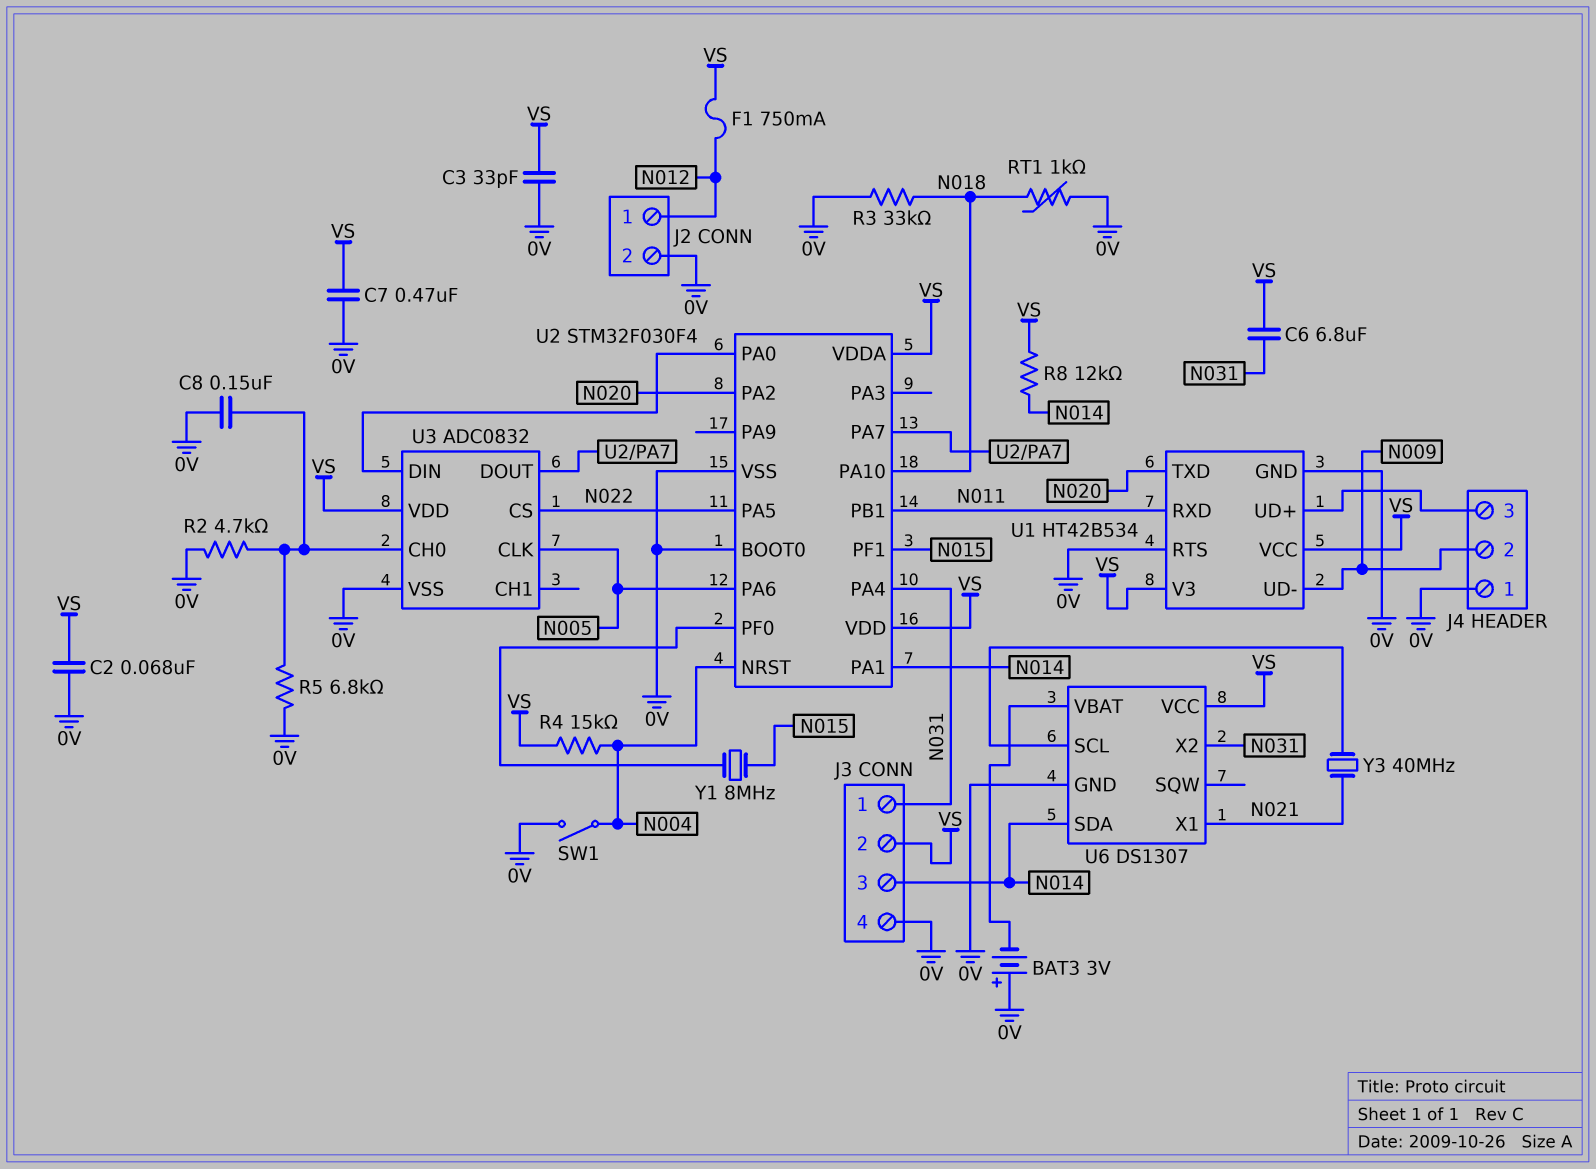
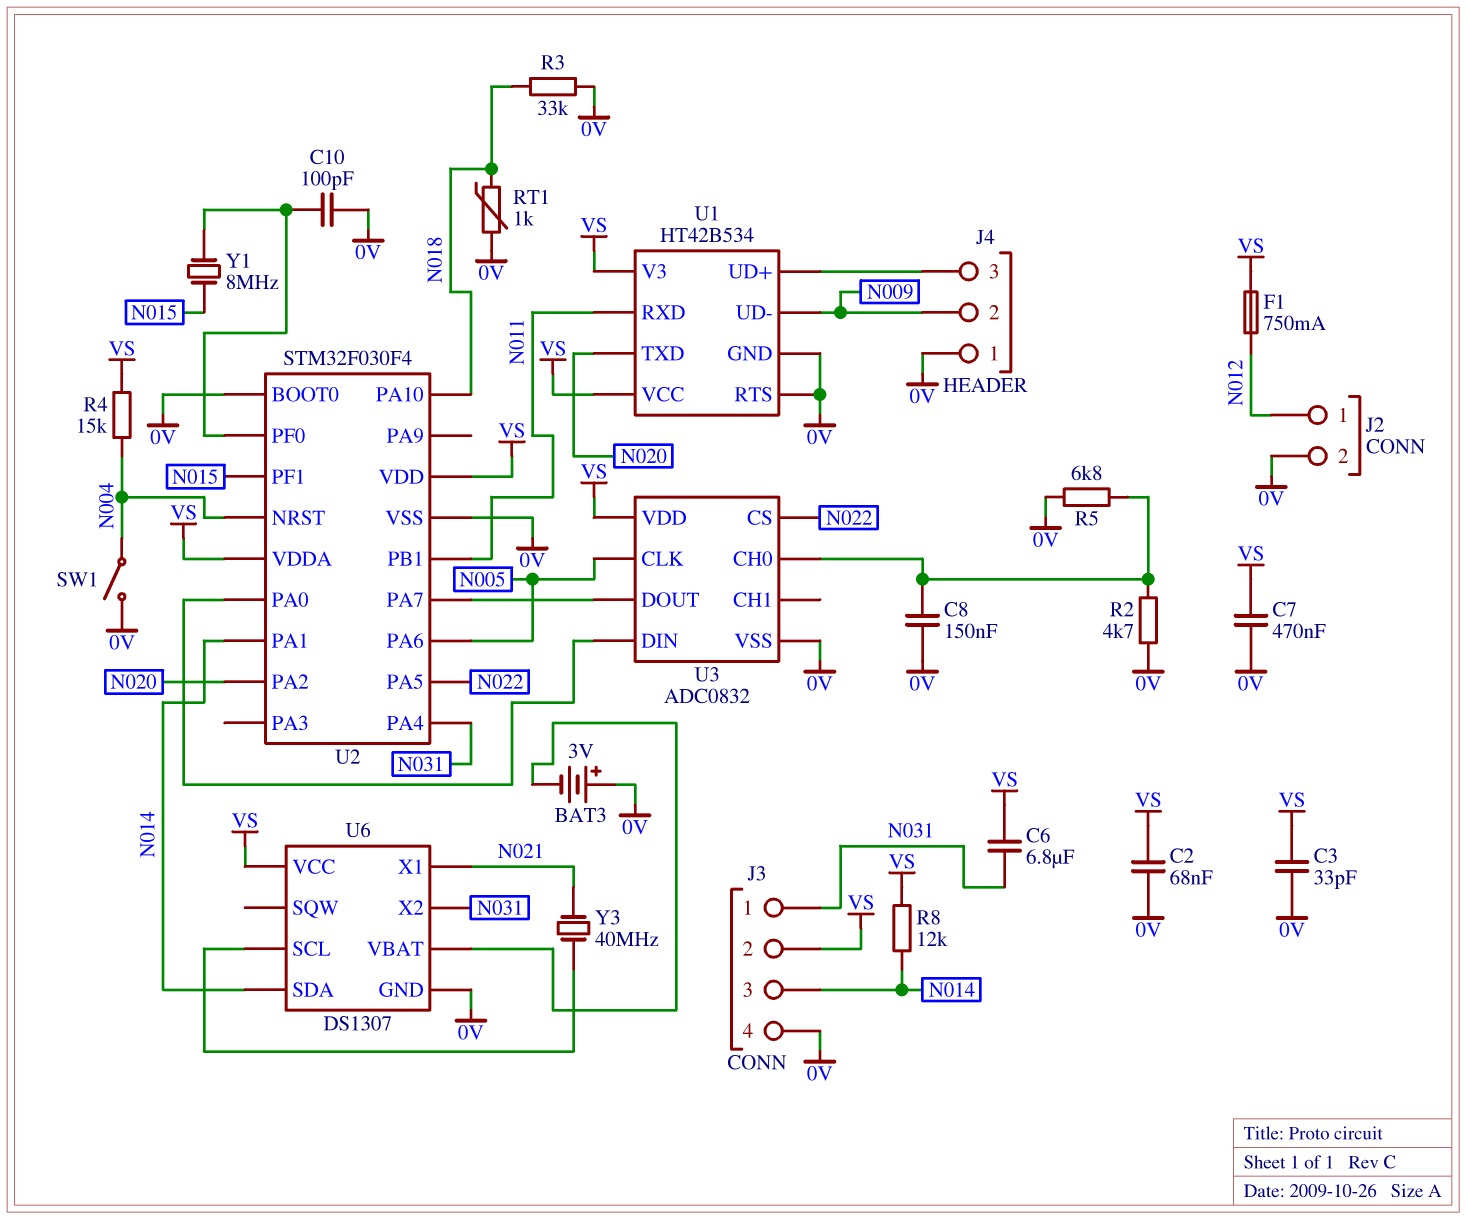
C10: none -> 100pF (0V, U2/PF0)

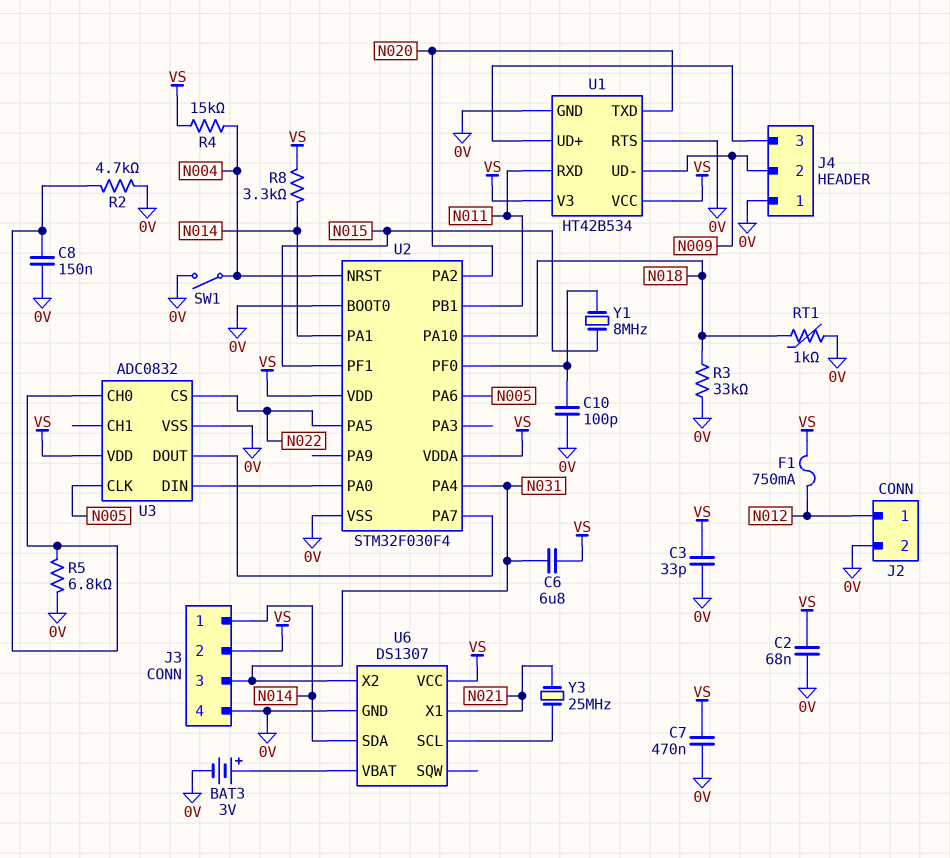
BAT3: 3V (plus 0V, minus U6/VBAT) -> 3V (plus U6/VBAT, minus 0V)
J3 pin 1: N031 -> N014
J3 pin 3: N014 -> N031
R8: 12k (N014, VS) -> 3.3k (N014, VS)
Y3: 40MHz (N021, U6/SCL) -> 25MHz (N021, U6/SCL)

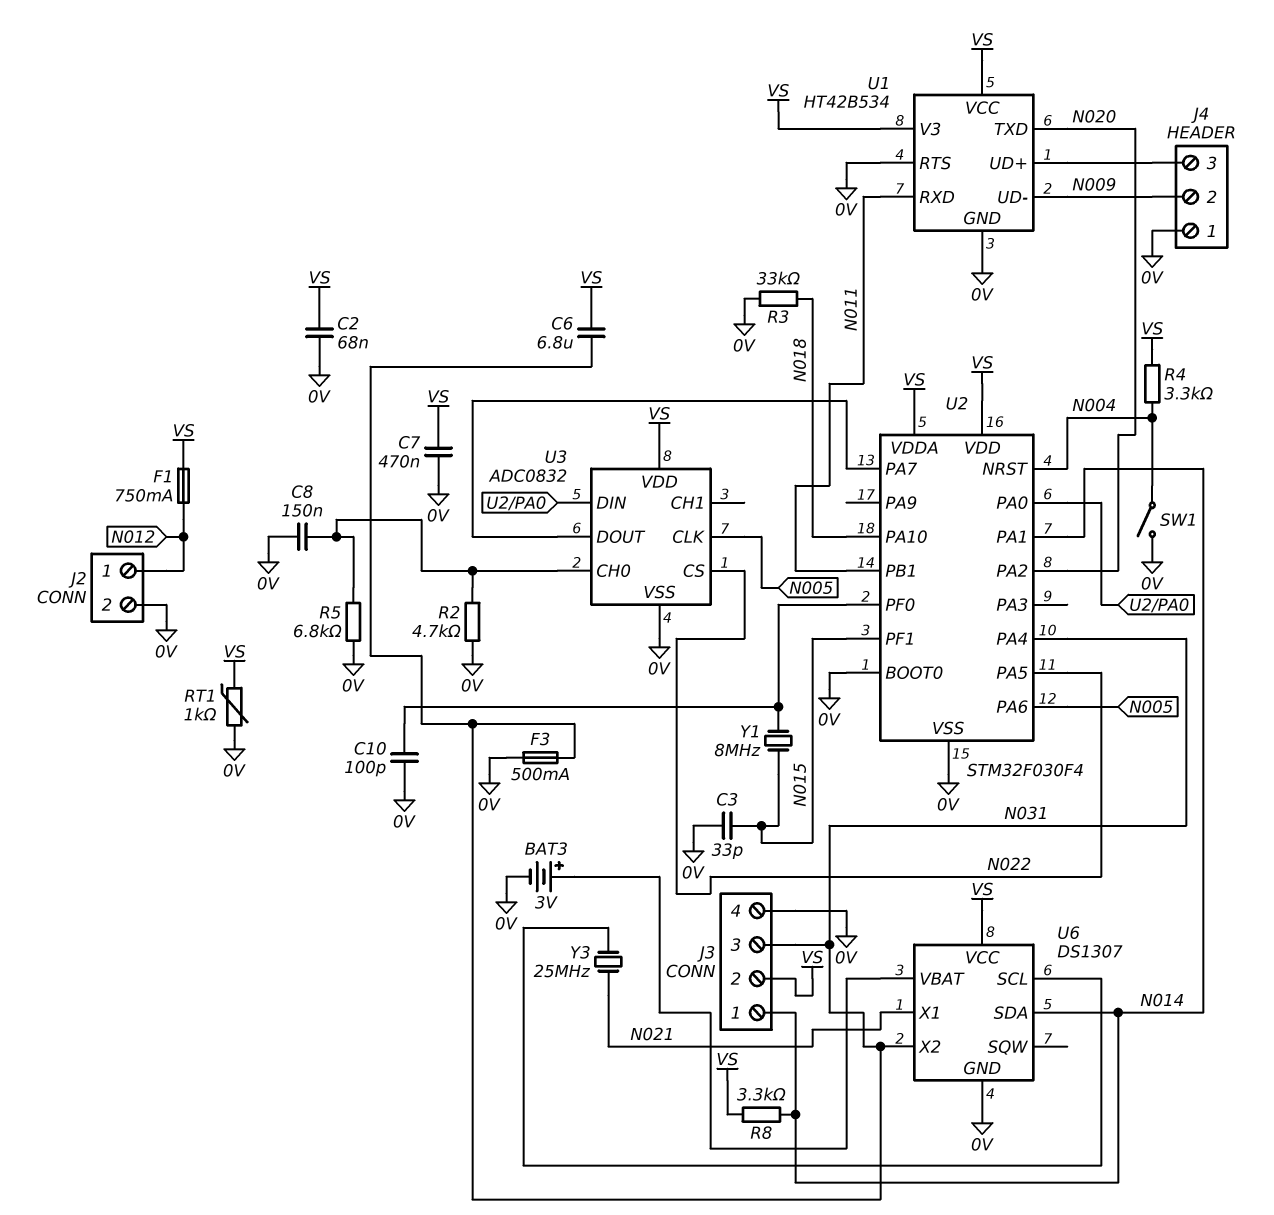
C3: 33pF (0V, VS) -> 33pF (0V, N015)
F3: none -> 500mA (0V, N031)
R4: 15k (N004, VS) -> 3.3k (N004, VS)
RT1: 1k (0V, N018) -> 1k (0V, VS)

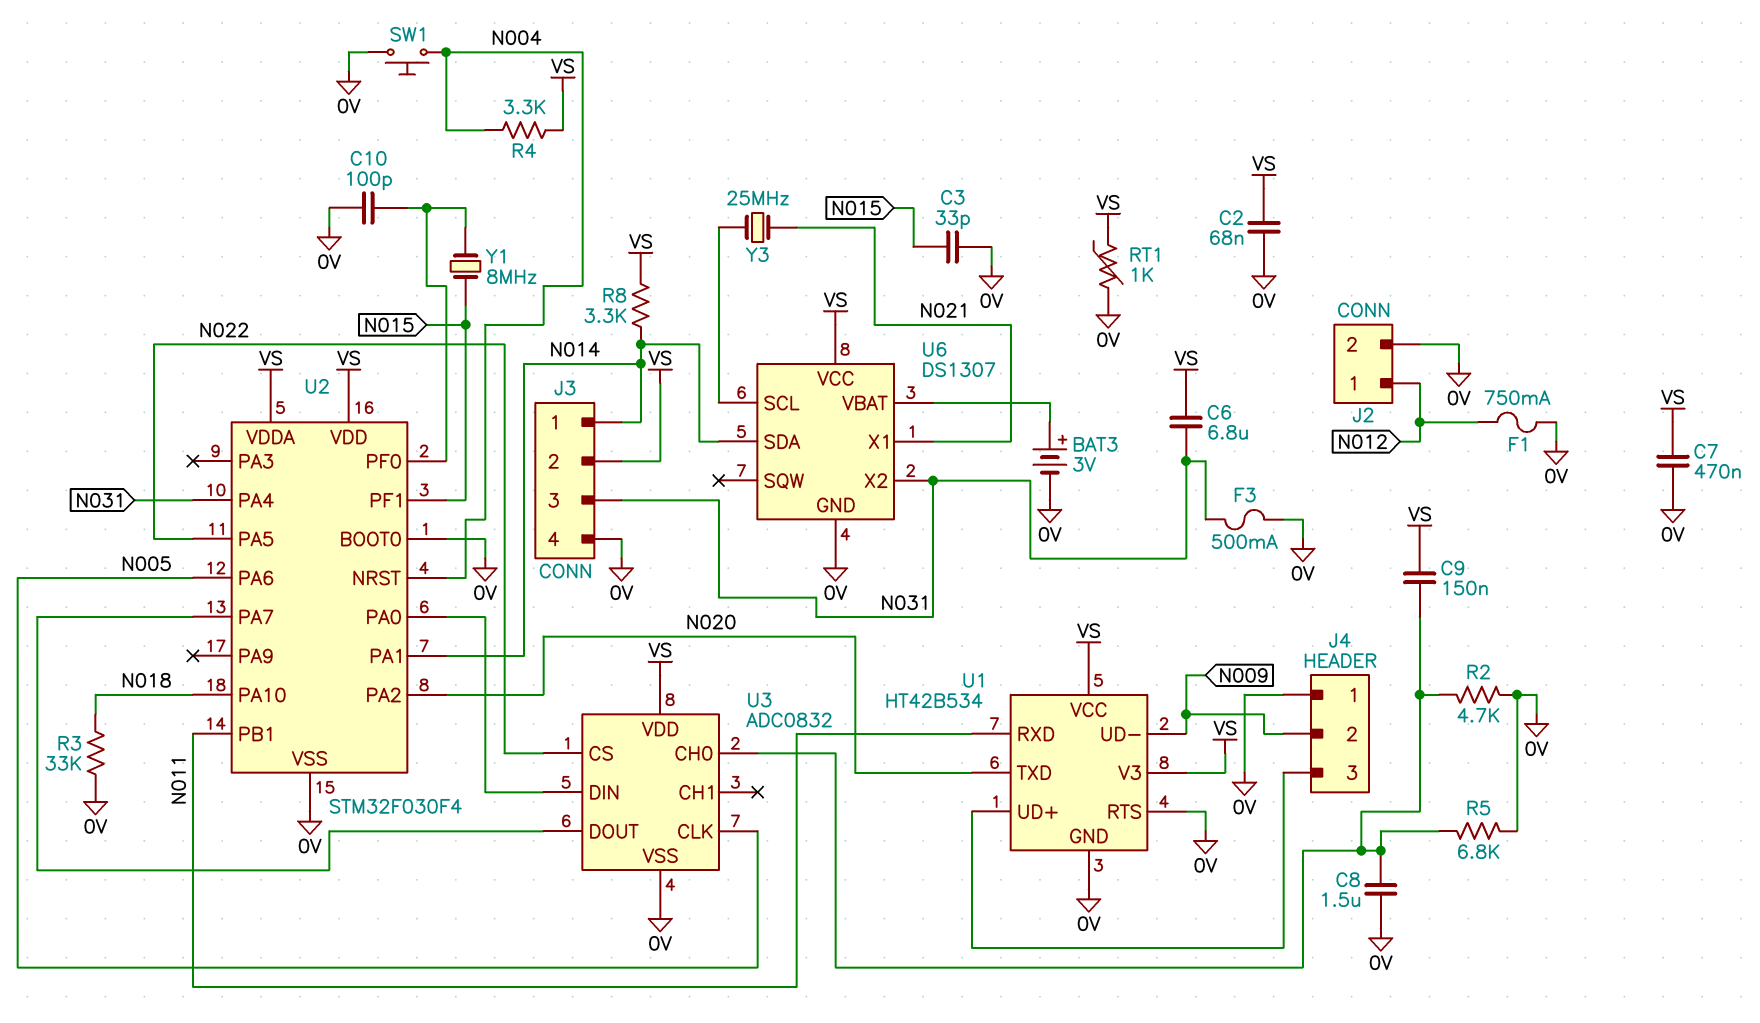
C8: 150nF (0V, U3/CH0) -> 1.5uF (0V, U3/CH0)
C9: none -> 150nF (U3/CH0, VS)
F1: 750mA (N012, VS) -> 750mA (0V, N012)
SW1: switch (0V, N004) -> button (0V, N004)

